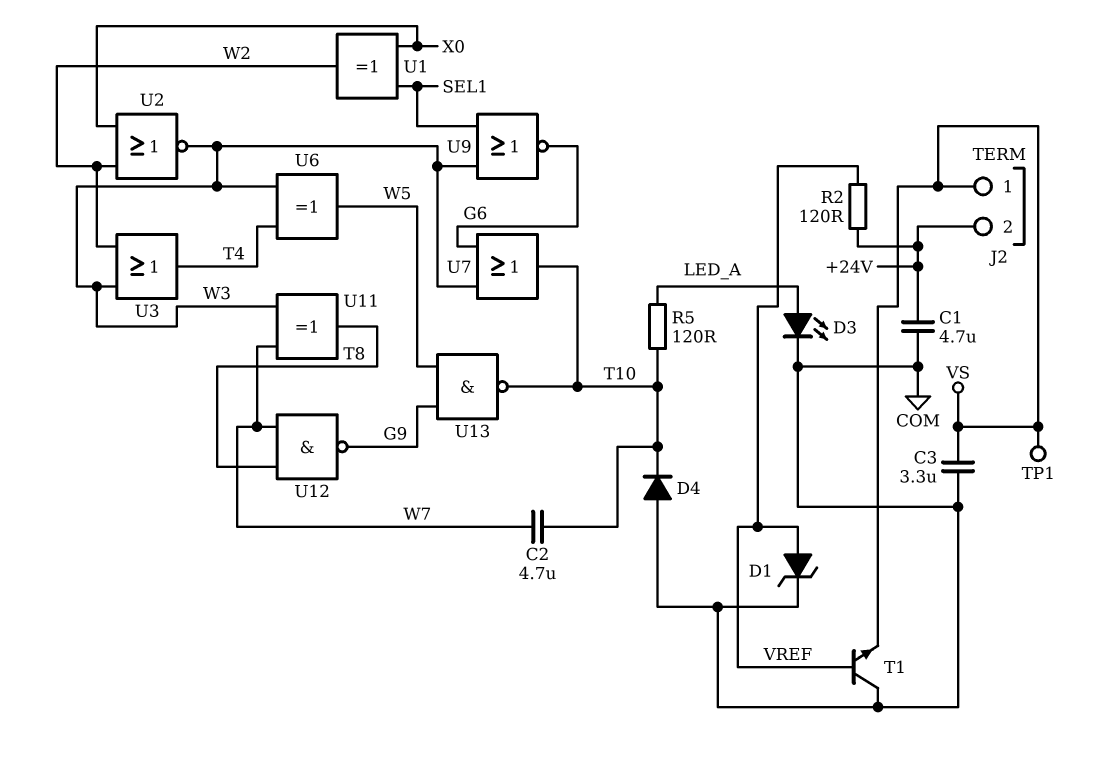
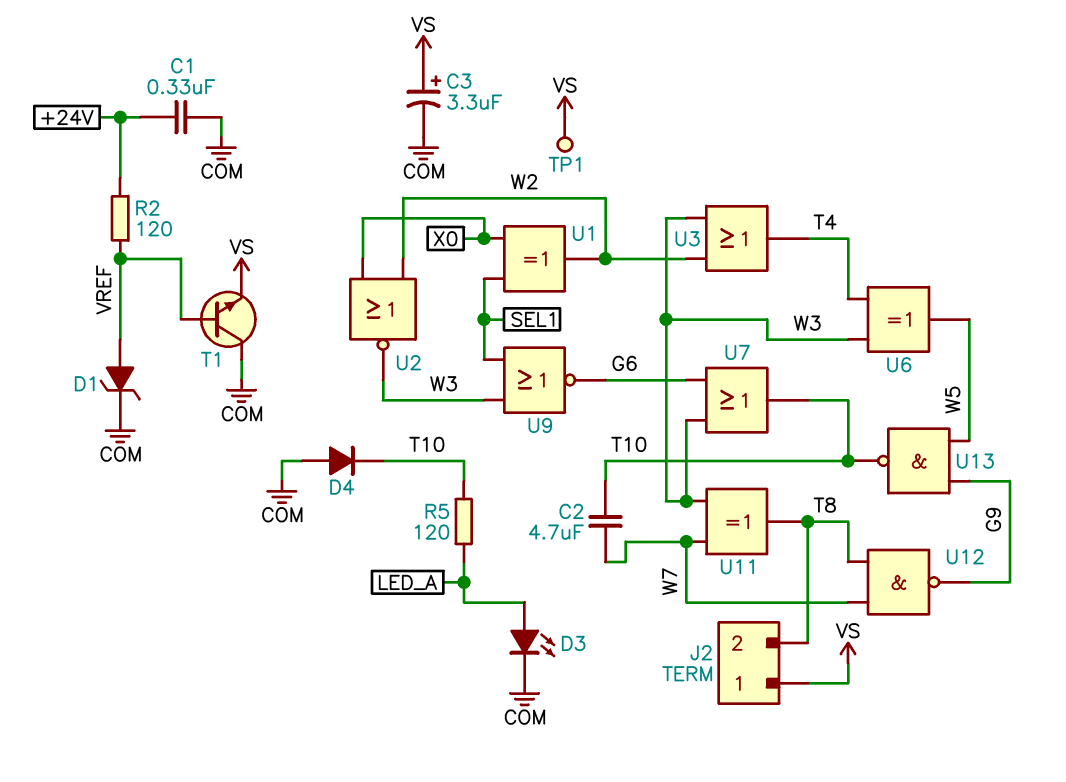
C1: 4.7uF (+24V, COM) -> 330nF (+24V, COM)
C3: 3.3uF (COM, VS) -> 3.3uF (plus VS, minus COM)
J2 pin 2: +24V -> T8

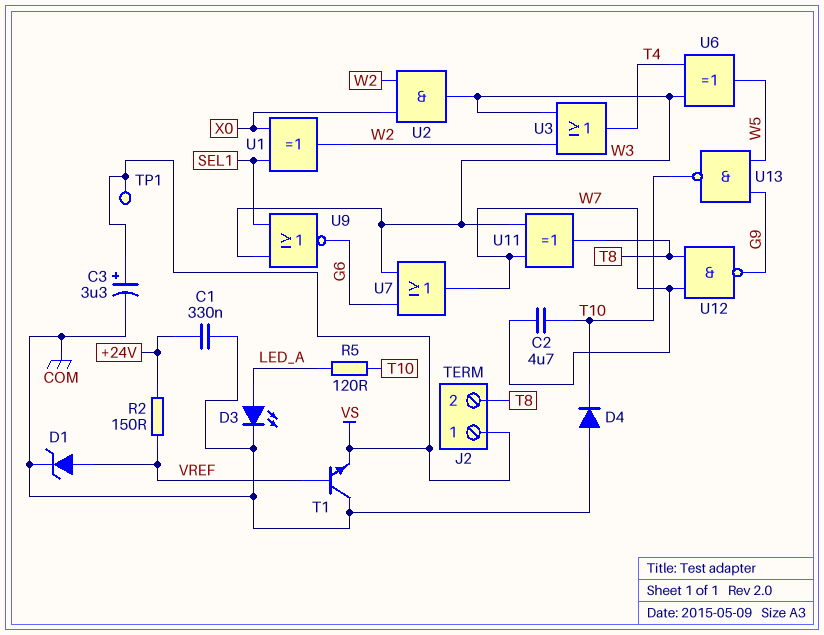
R2: 120 (+24V, VREF) -> 150 (+24V, VREF)
U2: NOR (in W2, in X0, out W3) -> AND (in W2, in X0, out W3)
U7: OR (in G6, in W3, out T10) -> OR (in G6, in W3, out W7)

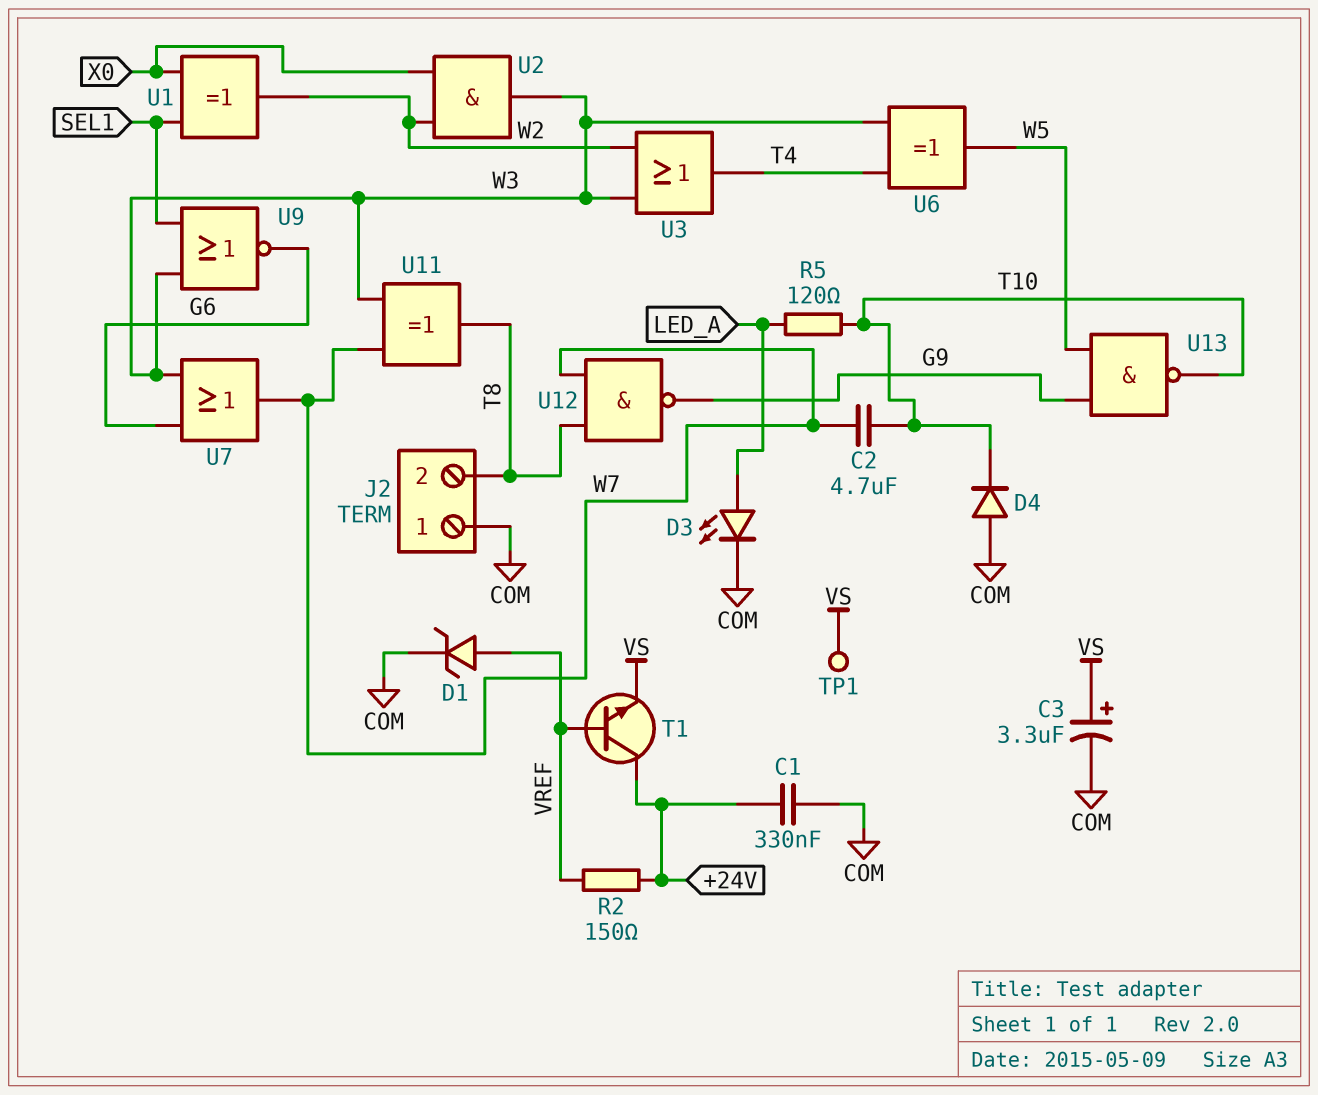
J2 pin 1: VS -> COM
T1: NPN (B VREF, C COM, E VS) -> NPN (B VREF, C +24V, E VS)

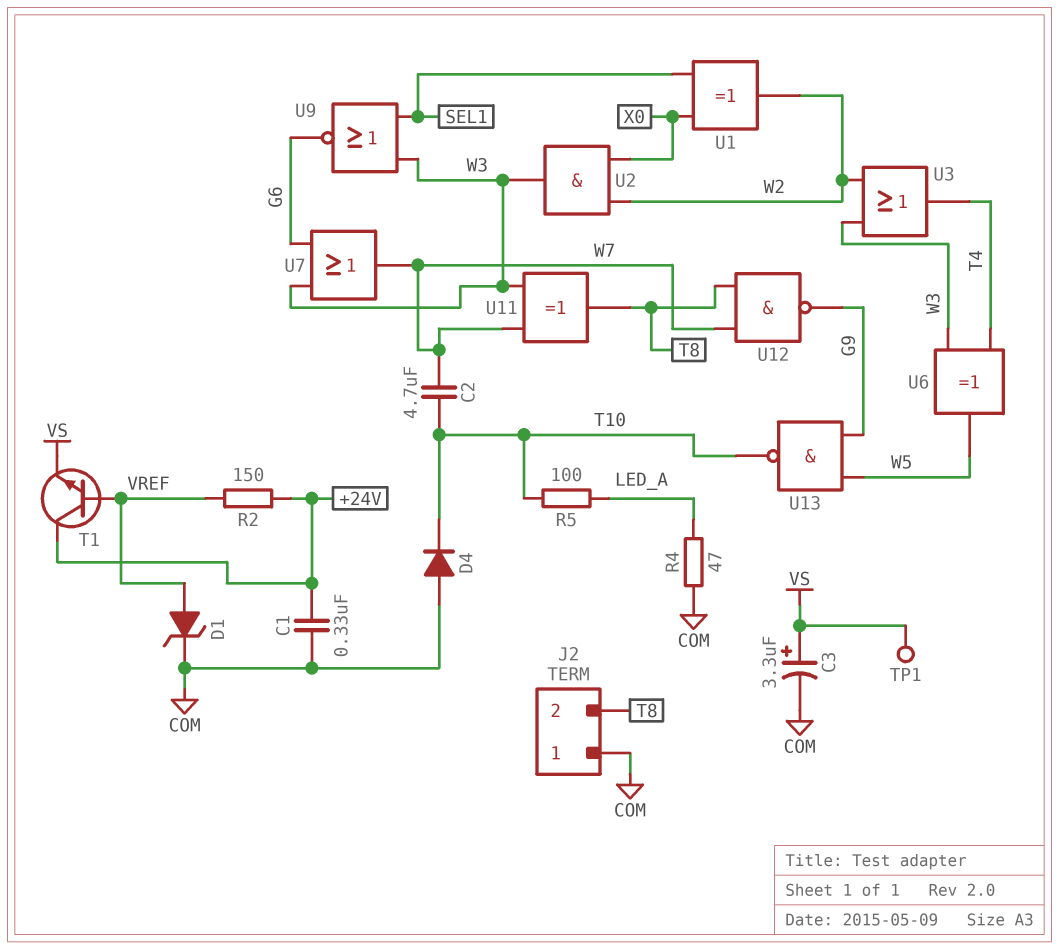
D3: LED (A LED_A, K COM) -> none
R4: none -> 47 (COM, LED_A)
R5: 120 (LED_A, T10) -> 100 (LED_A, T10)

